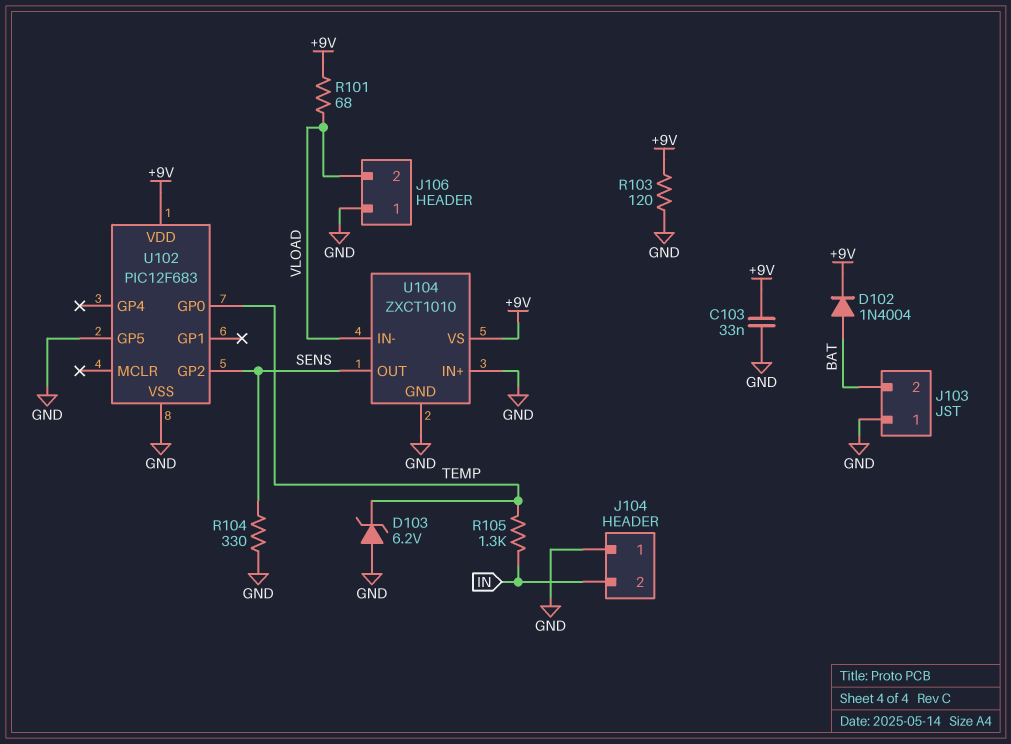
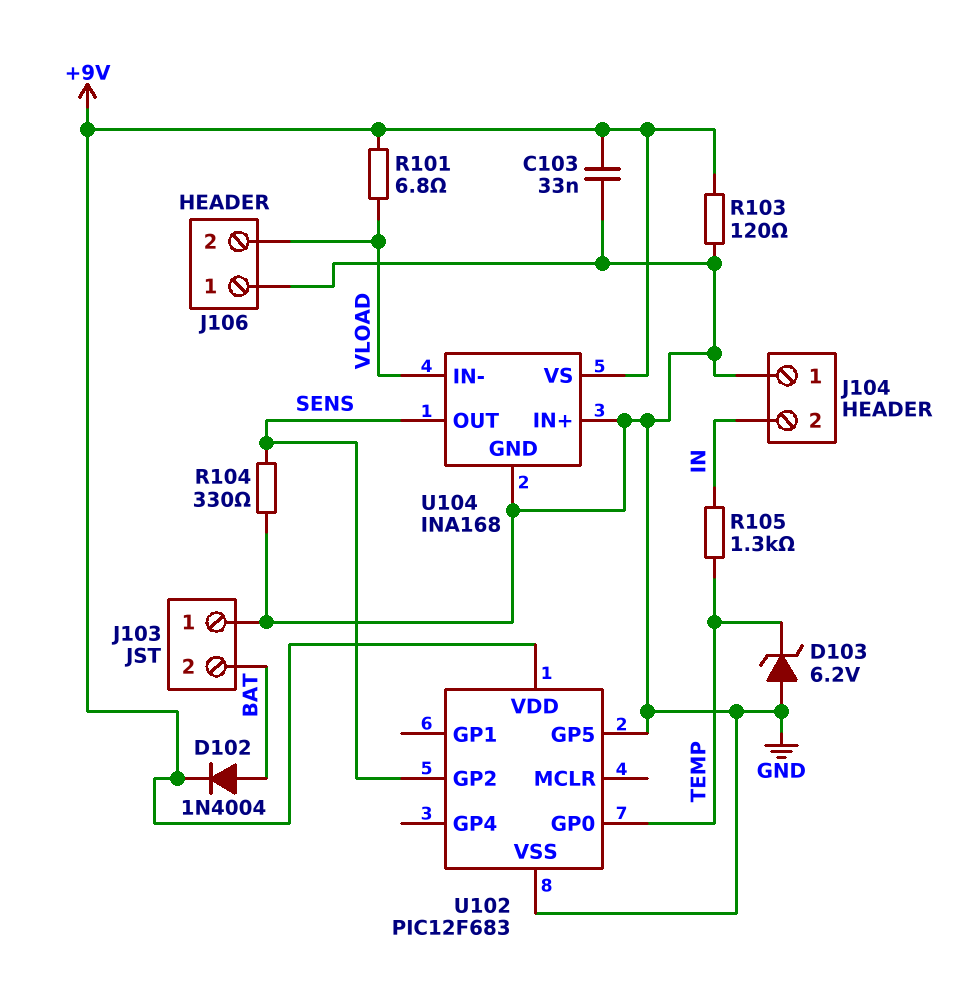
R101: 68 (+9V, VLOAD) -> 6.8 (+9V, VLOAD)
U104: ZXCT1010 -> INA168

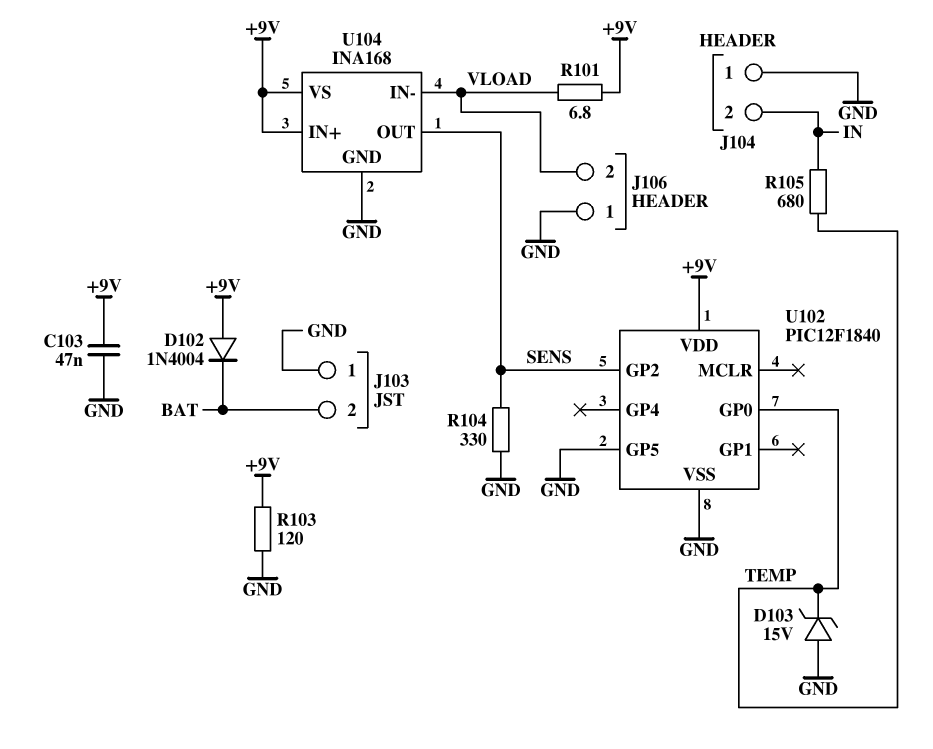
C103: 33nF (+9V, GND) -> 47nF (+9V, GND)
D102: diode 1N4004 (A BAT, K +9V) -> diode 1N4004 (A +9V, K BAT)
D103: zener 6.2V (A GND, K TEMP) -> zener 15V (A GND, K TEMP)
R105: 1.3k (IN, TEMP) -> 680 (IN, TEMP)
U102: PIC12F683 -> PIC12F1840
U104 pin IN+: GND -> +9V

